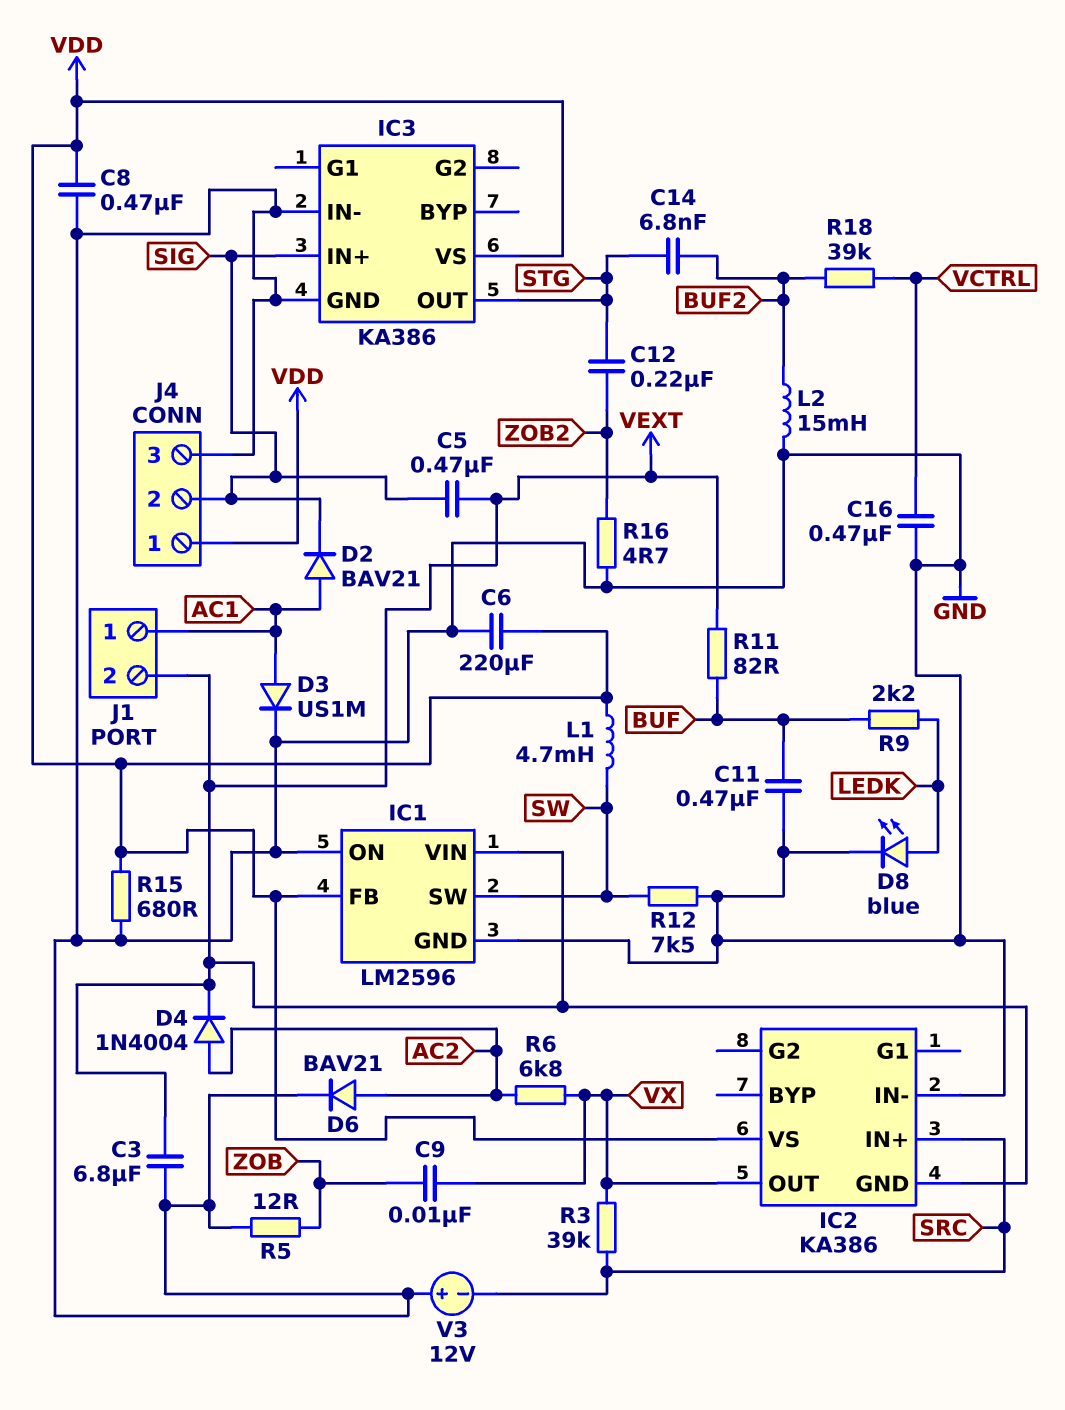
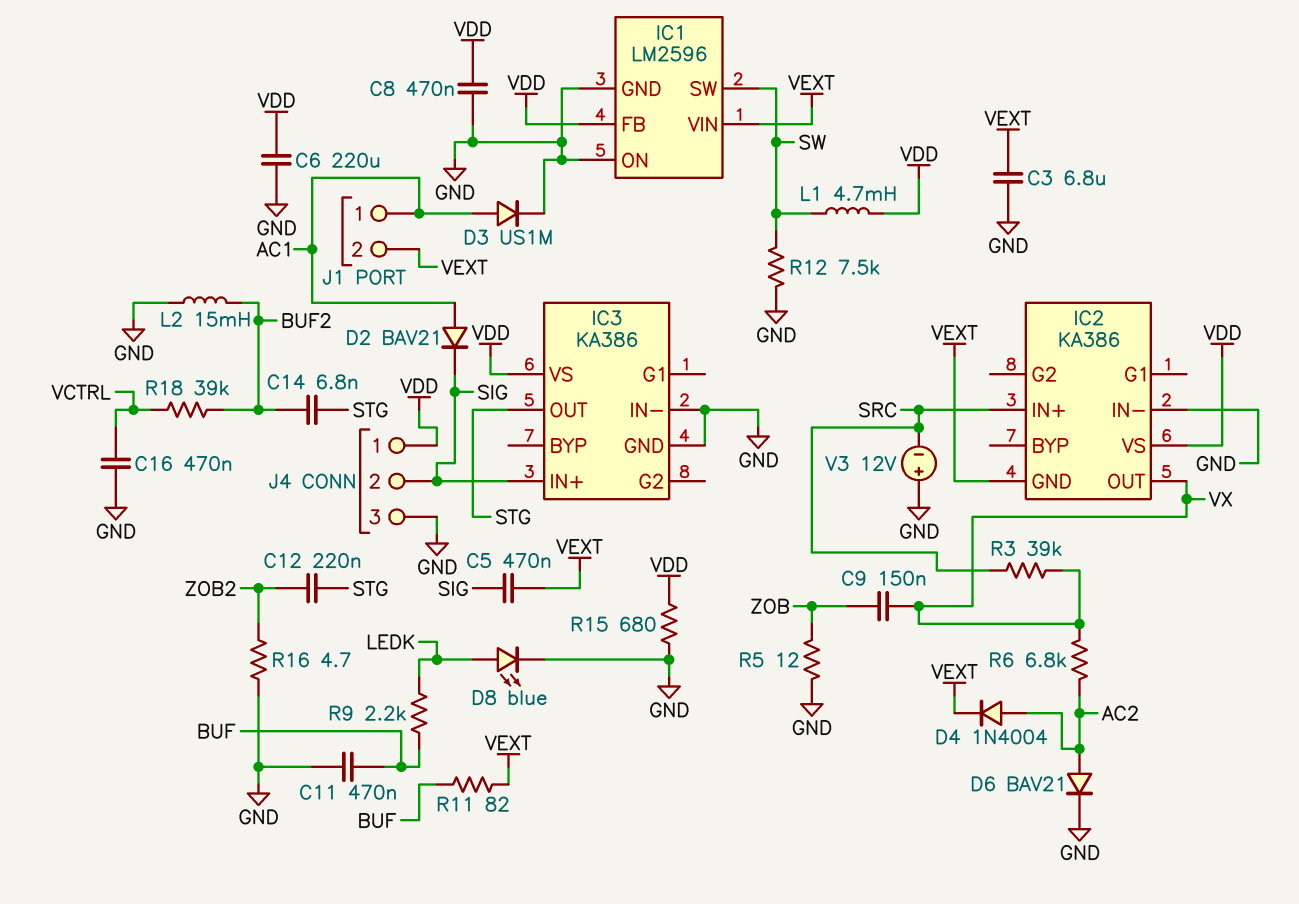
C9: 10nF (VX, ZOB) -> 150nF (VX, ZOB)

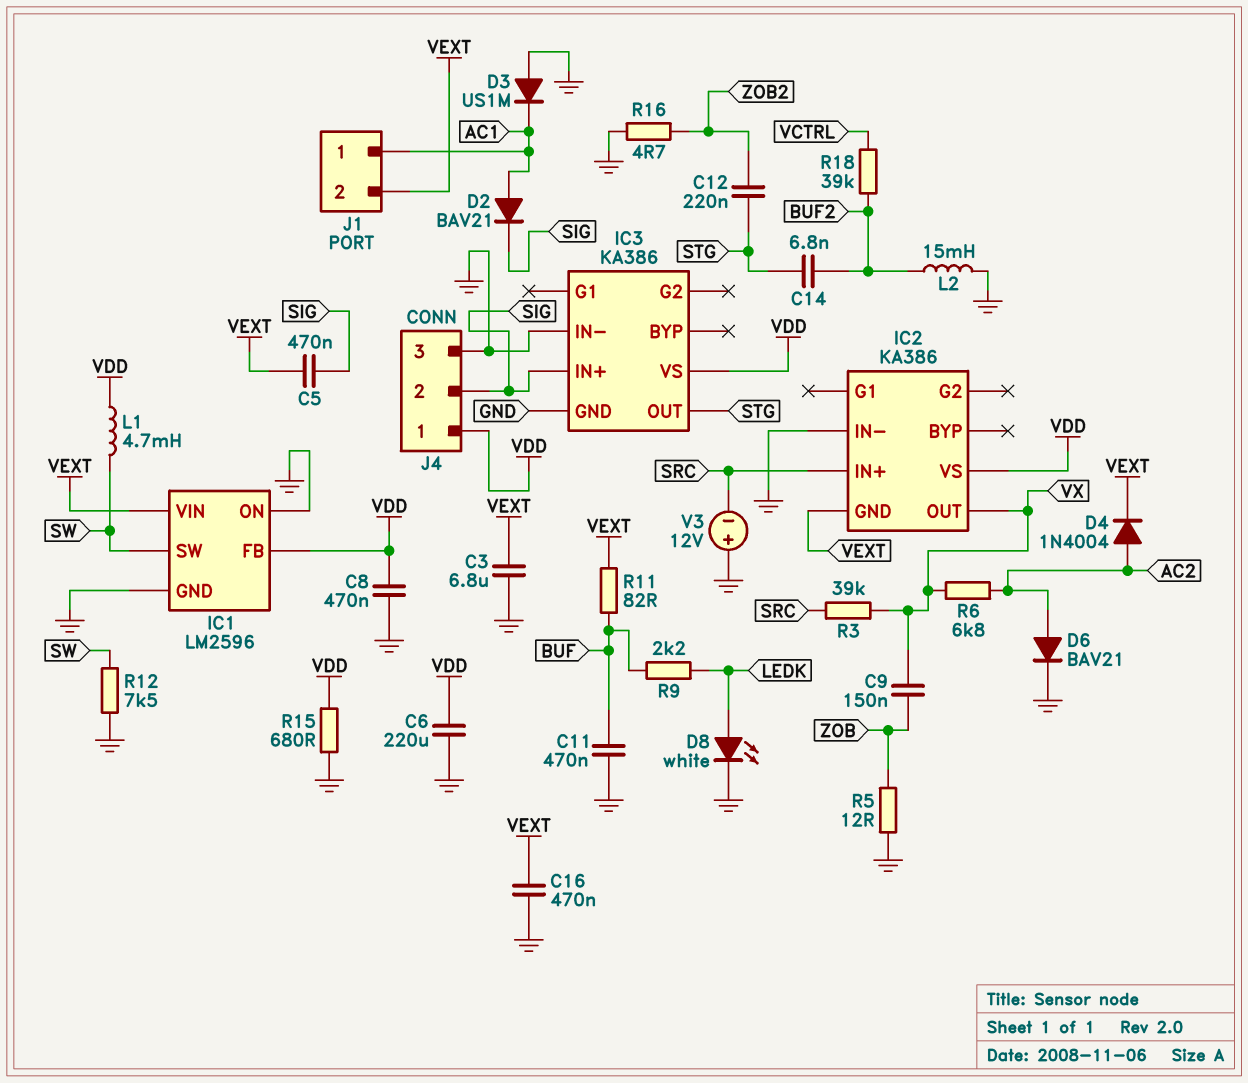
C16: 470nF (GND, VCTRL) -> 470nF (GND, VEXT)
D3: diode US1M (A AC1, K GND) -> diode US1M (A GND, K AC1)
D8: LED blue (A LEDK, K GND) -> LED white (A LEDK, K GND)

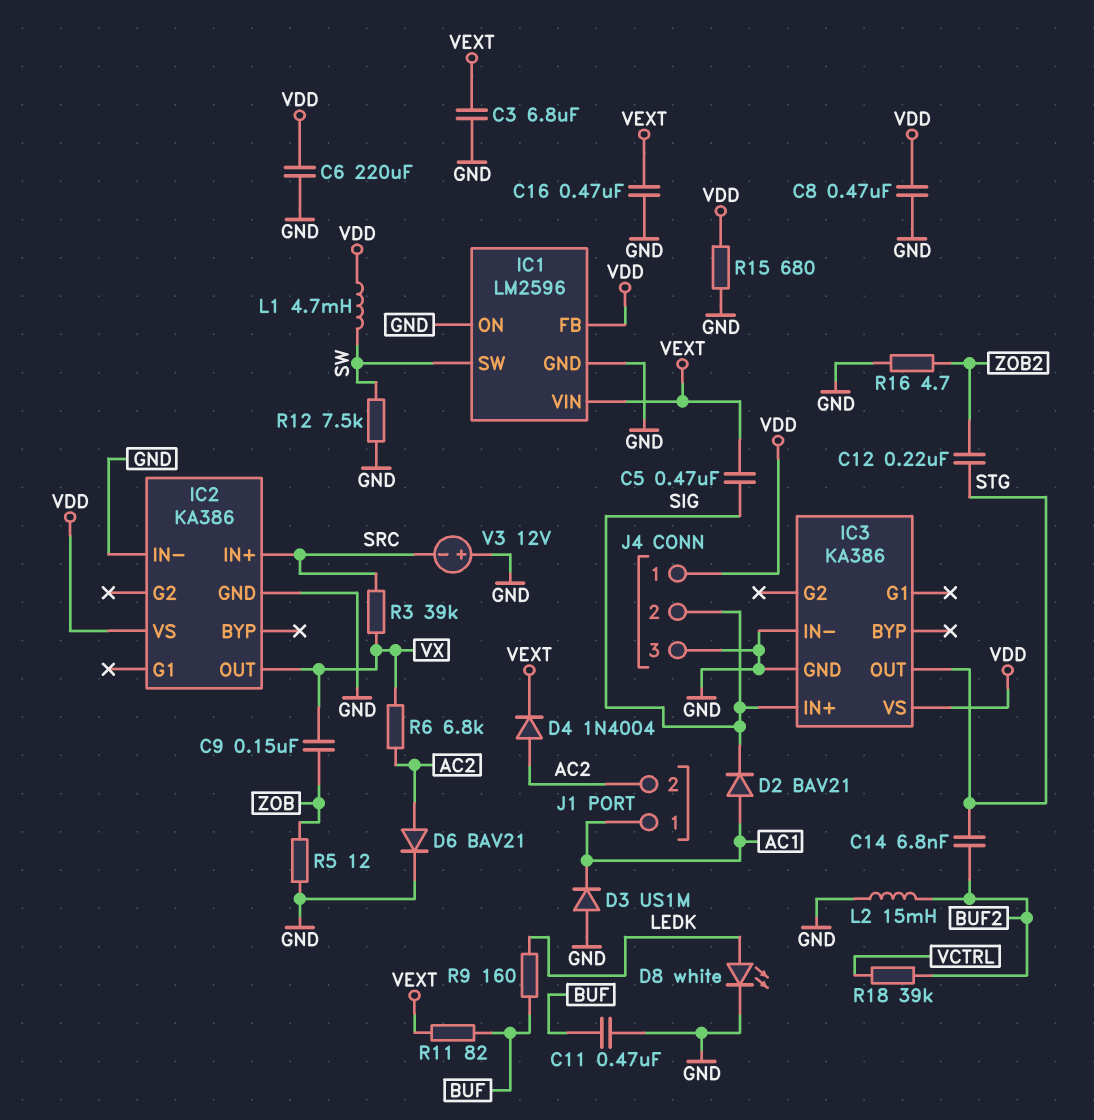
IC2 pin GND: VEXT -> GND
J1 pin 2: VEXT -> AC2
R9: 2.2k (BUF, LEDK) -> 160 (BUF, LEDK)

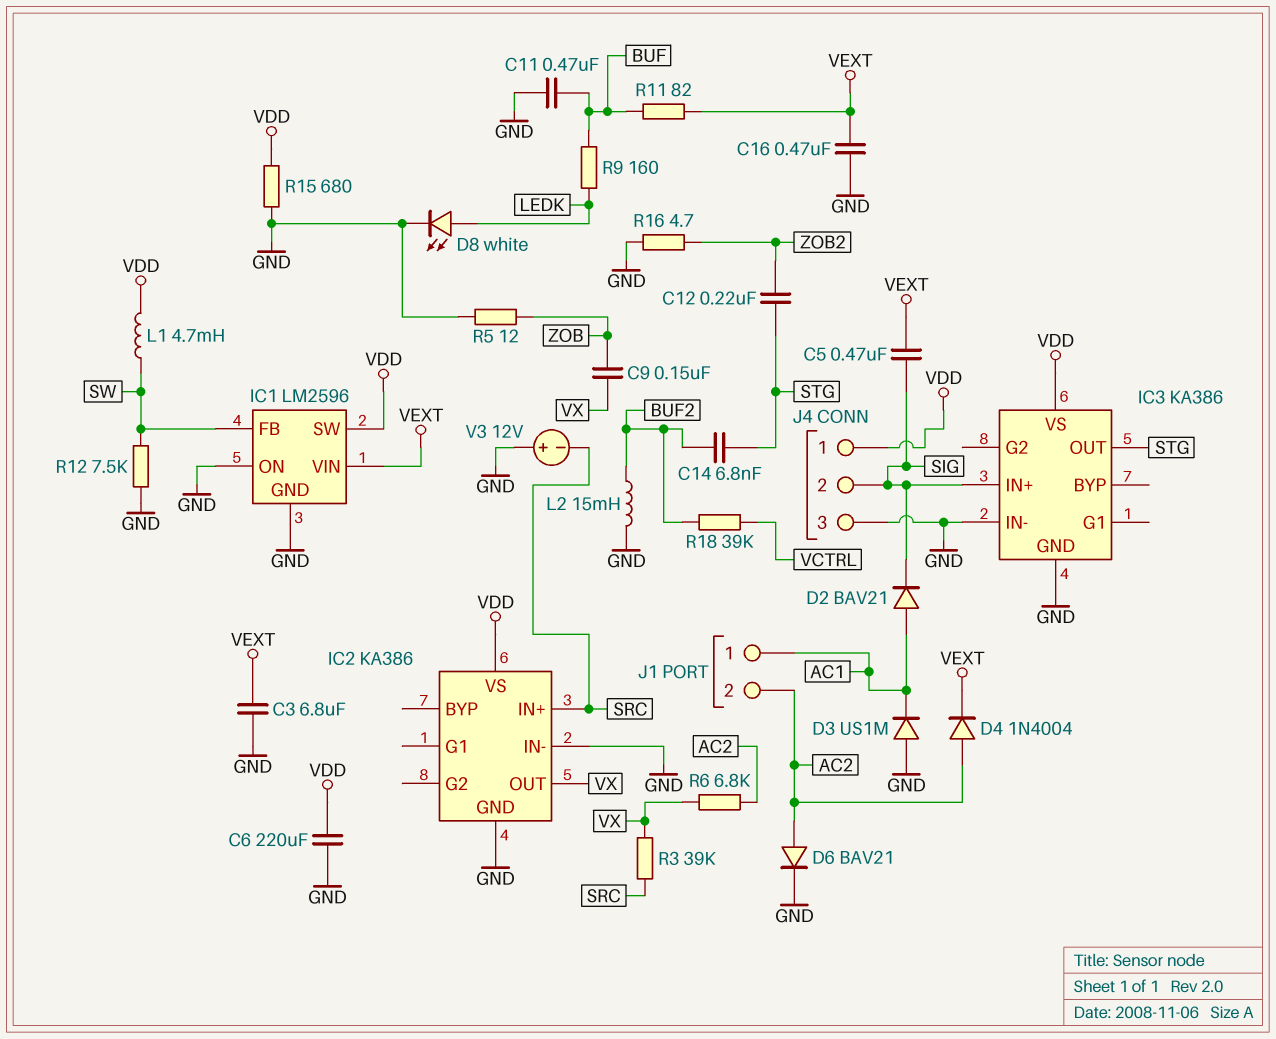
C8: 470nF (GND, VDD) -> none
IC1 pin FB: VDD -> SW
IC1 pin SW: SW -> VDD

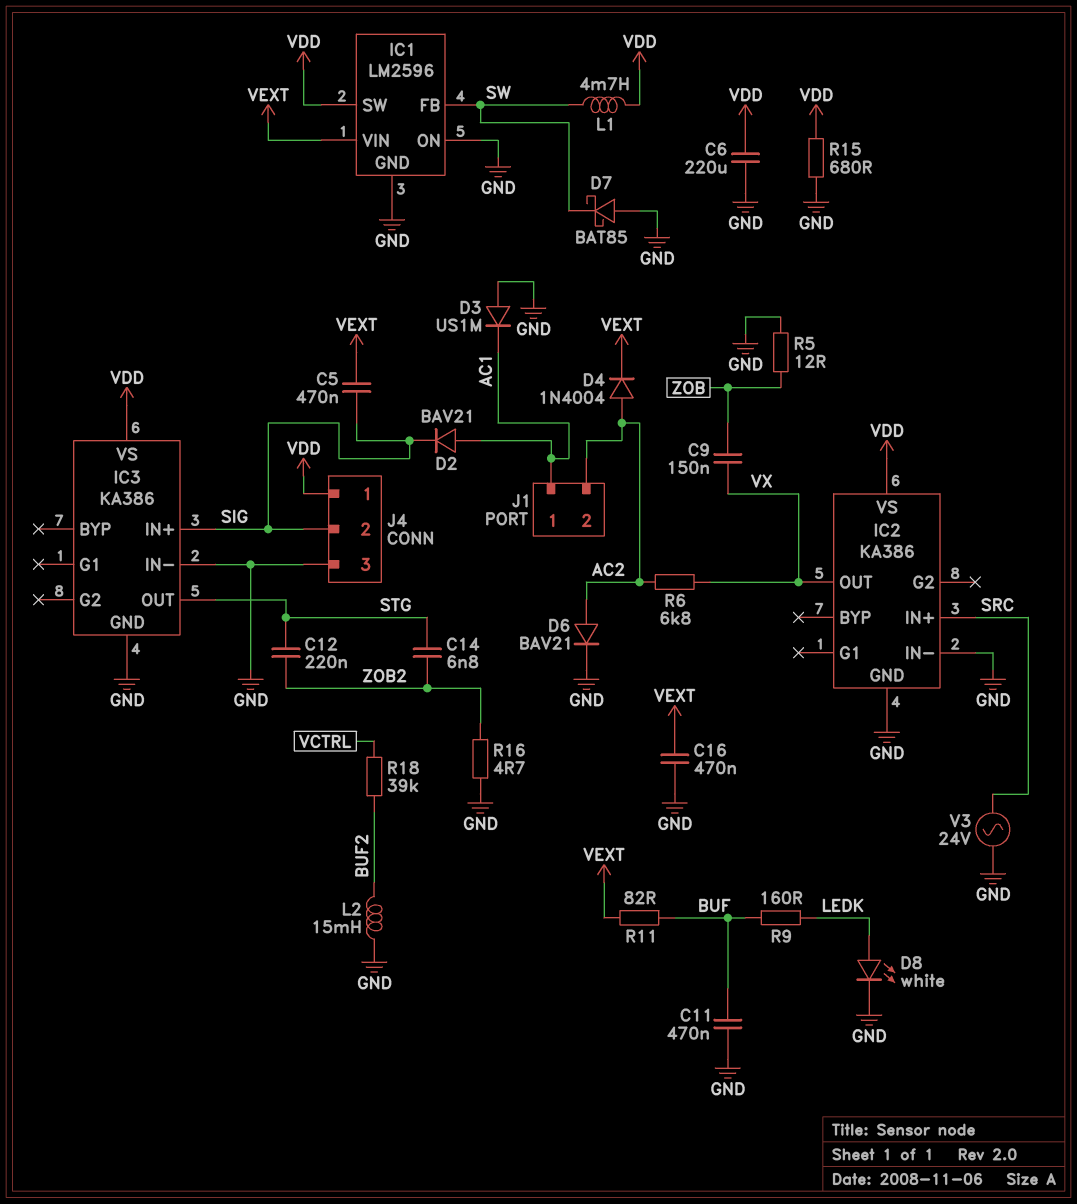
C3: 6.8uF (GND, VEXT) -> none
C14: 6.8nF (BUF2, STG) -> 6.8nF (STG, ZOB2)
D7: none -> schottky BAT85 (A GND, K SW)
R3: 39k (SRC, VX) -> none
R12: 7.5k (GND, SW) -> none
V3: 12V (plus GND, minus SRC) -> AC 24V (GND, SRC)

